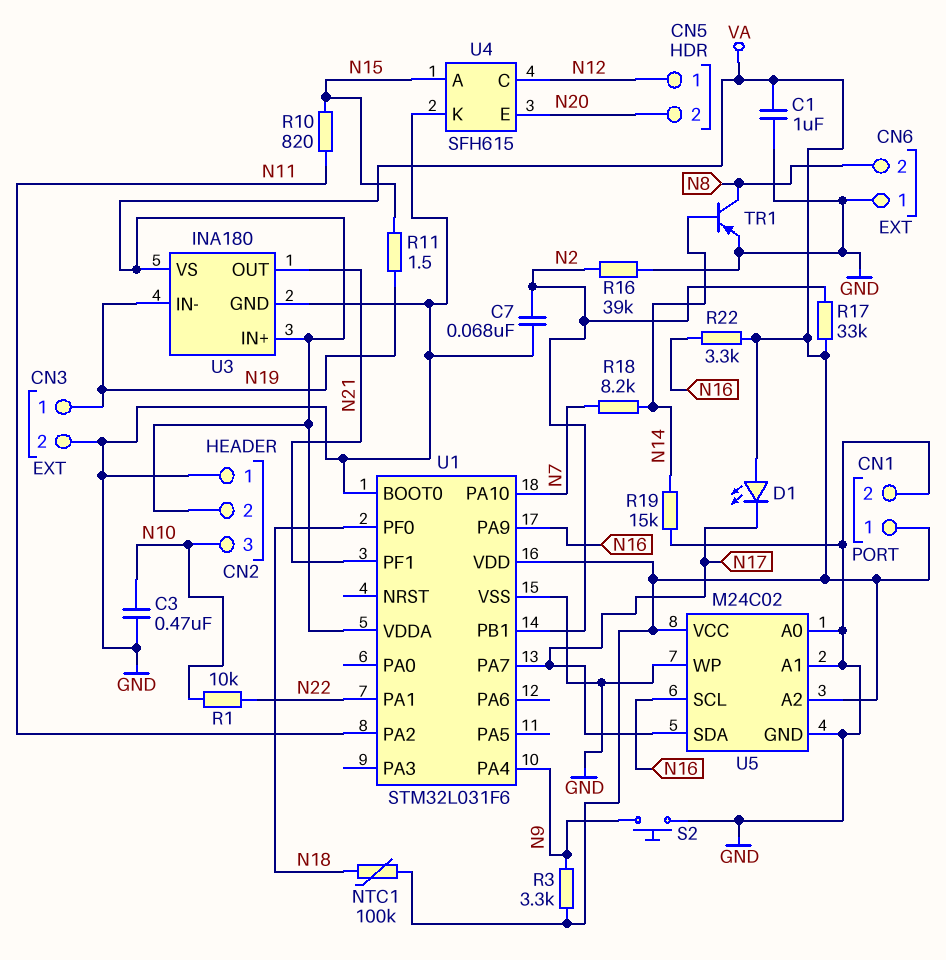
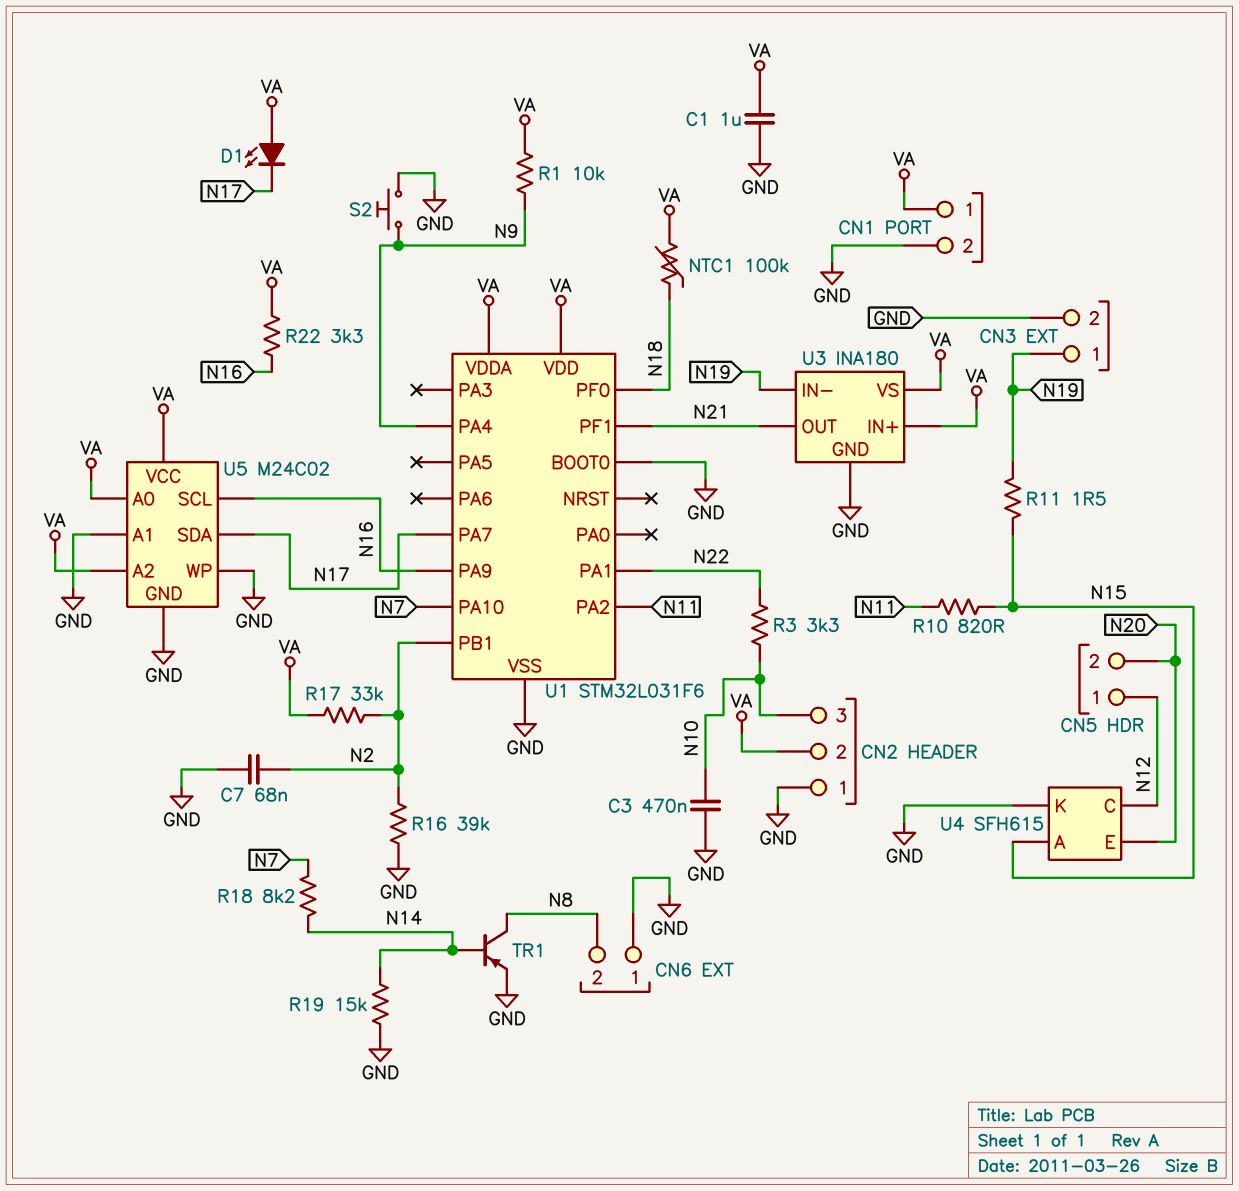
R1: 10k (N10, N22) -> 10k (N9, VA)
R3: 3.3k (N9, VA) -> 3.3k (N10, N22)
U5 pin A0: GND -> VA

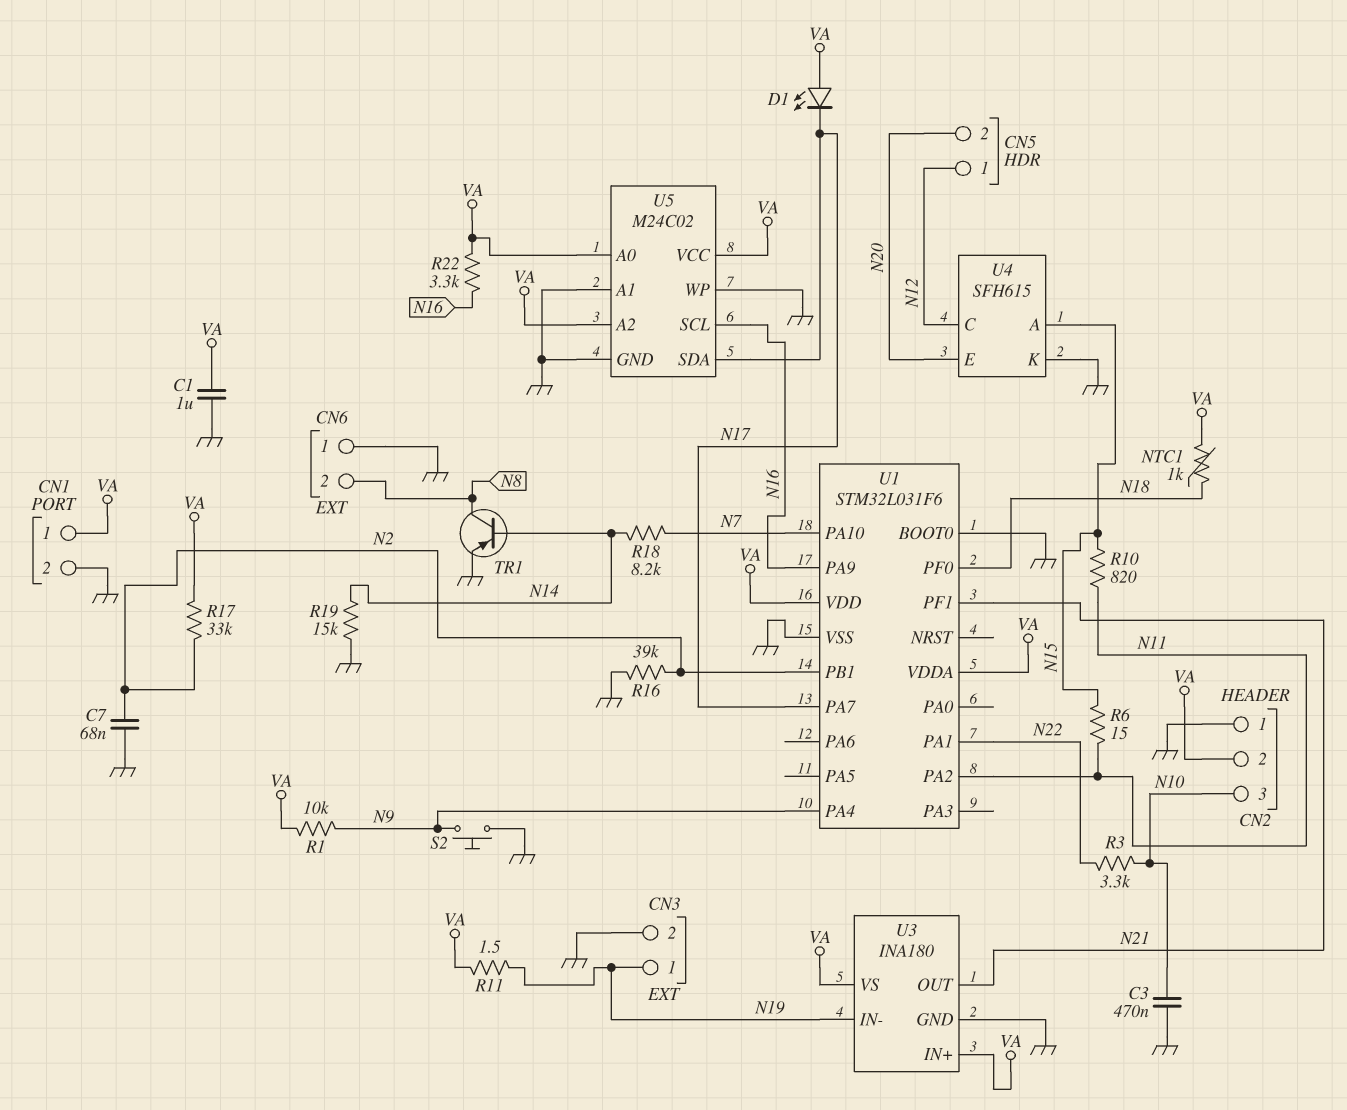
NTC1: 100k (N18, VA) -> 1k (N18, VA)
R6: none -> 15 (N11, N15)
R11: 1.5 (N15, N19) -> 1.5 (N19, VA)

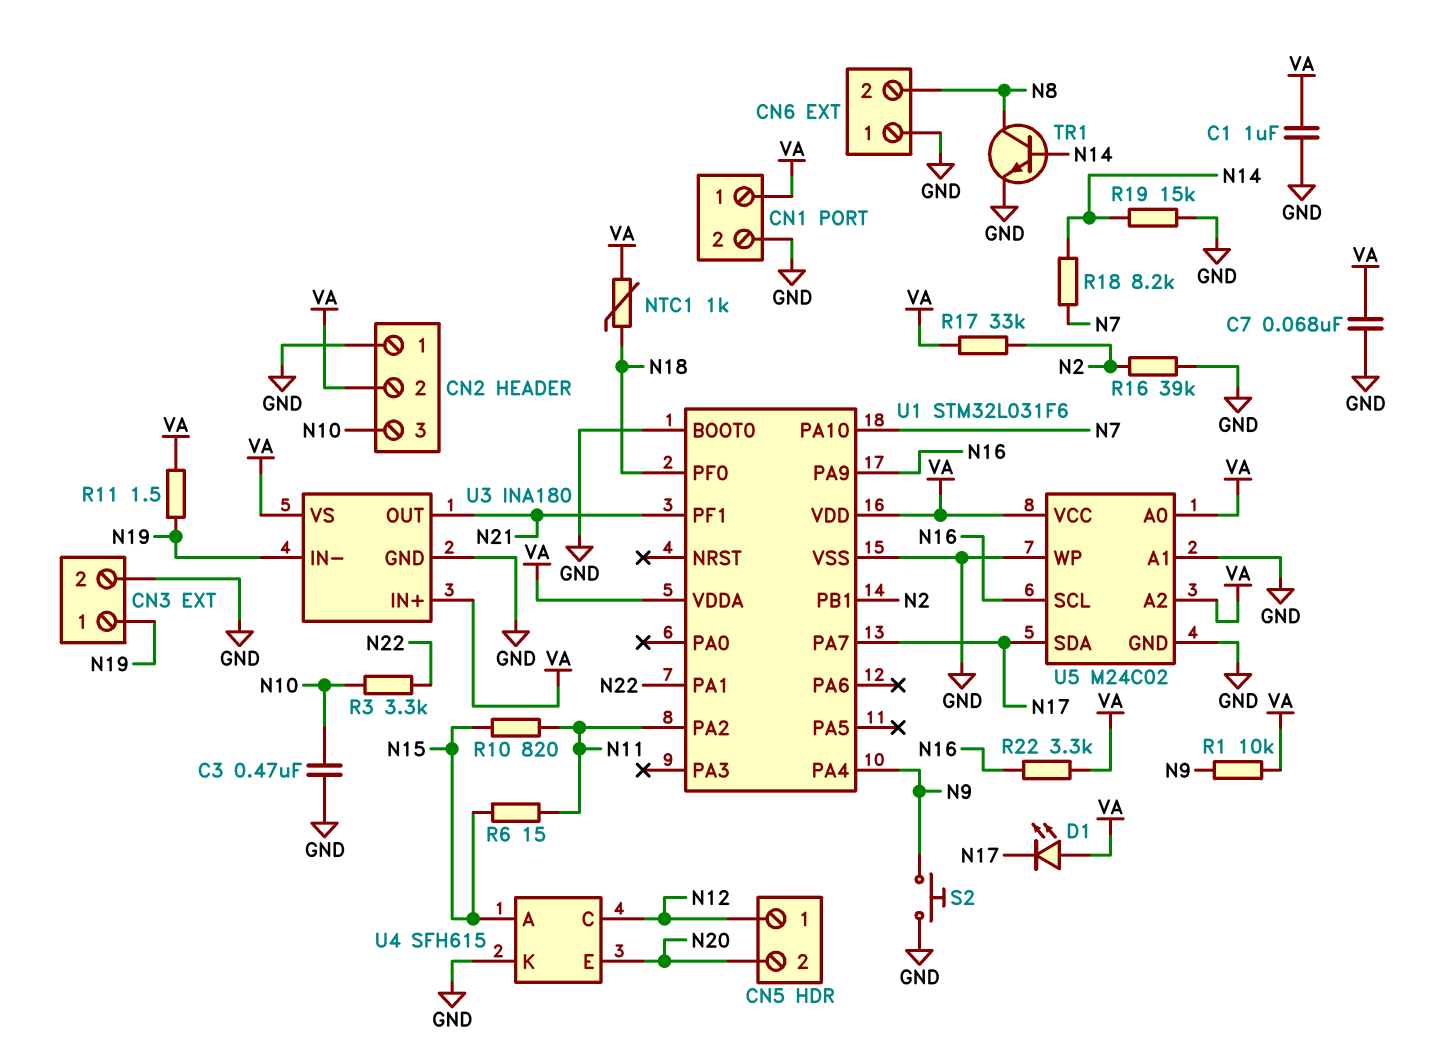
C7: 68nF (GND, N2) -> 68nF (GND, VA)
TR1: PNP (B N14, C N8, E GND) -> NPN (B N14, C N8, E GND)

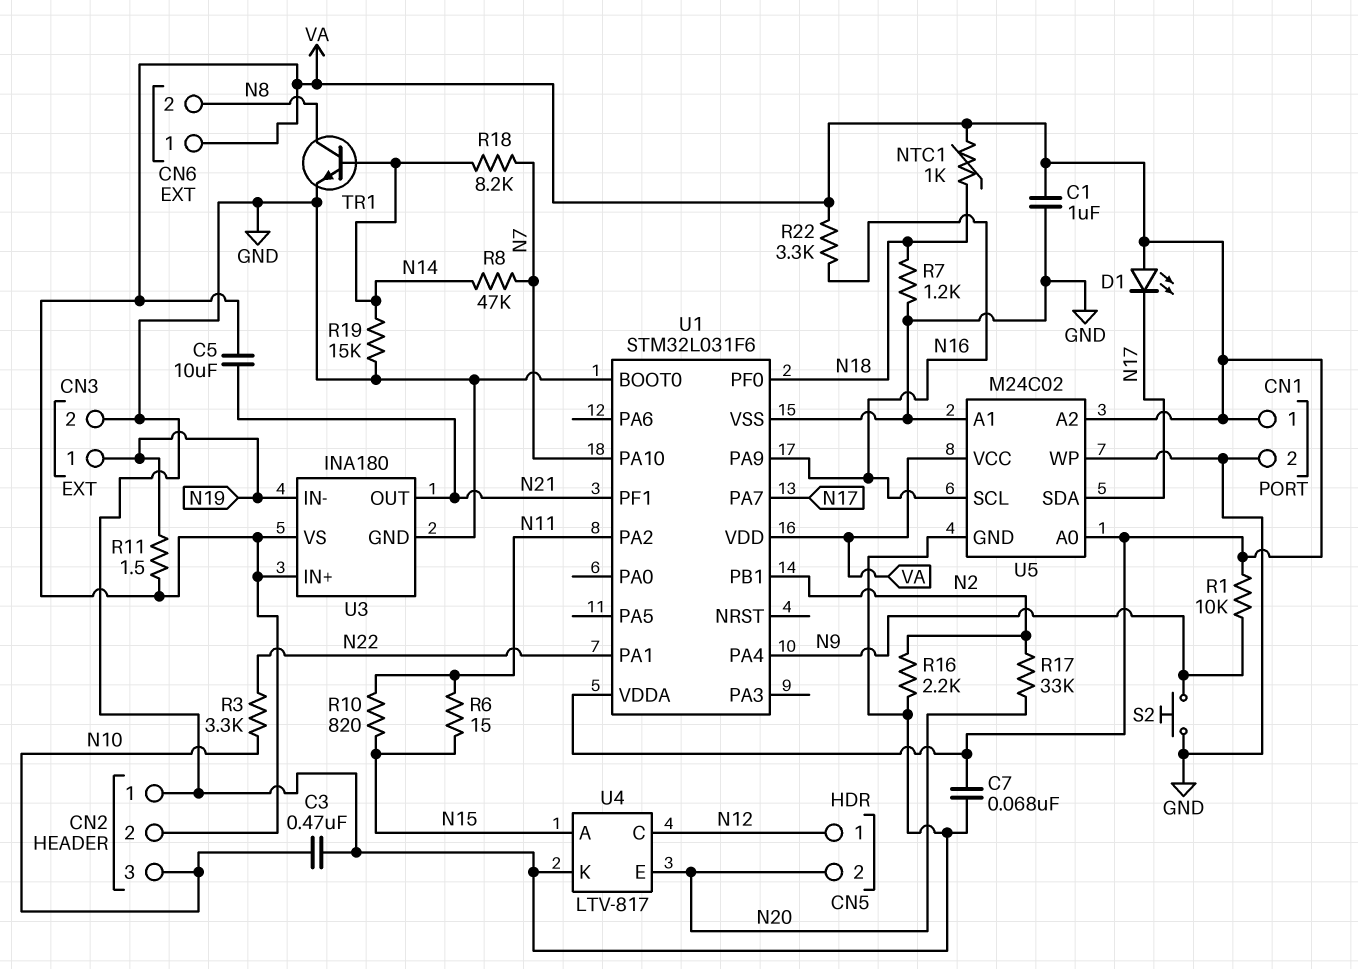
C5: none -> 10uF (N21, VA)
CN6 pin 1: GND -> VA
R7: none -> 1.2k (GND, N18)
R8: none -> 47k (N7, N14)
R16: 39k (GND, N2) -> 2.2k (GND, N2)
R17: 33k (N2, VA) -> 33k (N2, N20)
U4: SFH615 -> LTV-817

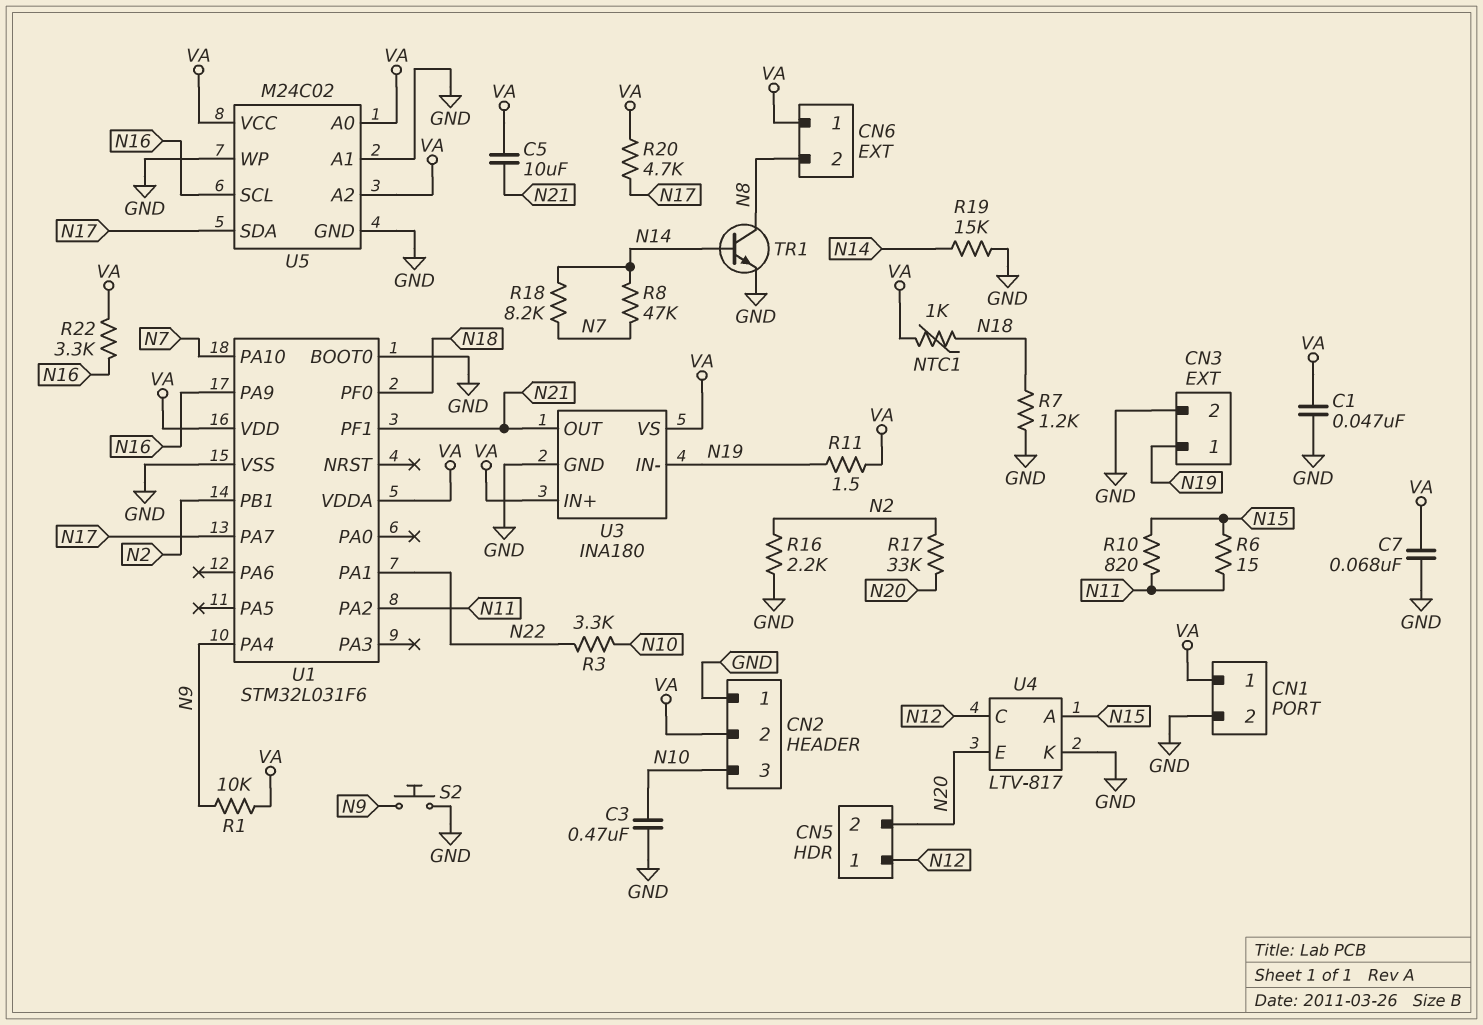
C1: 1uF (GND, VA) -> 47nF (GND, VA)
D1: LED (A VA, K N17) -> none
R20: none -> 4.7k (N17, VA)

